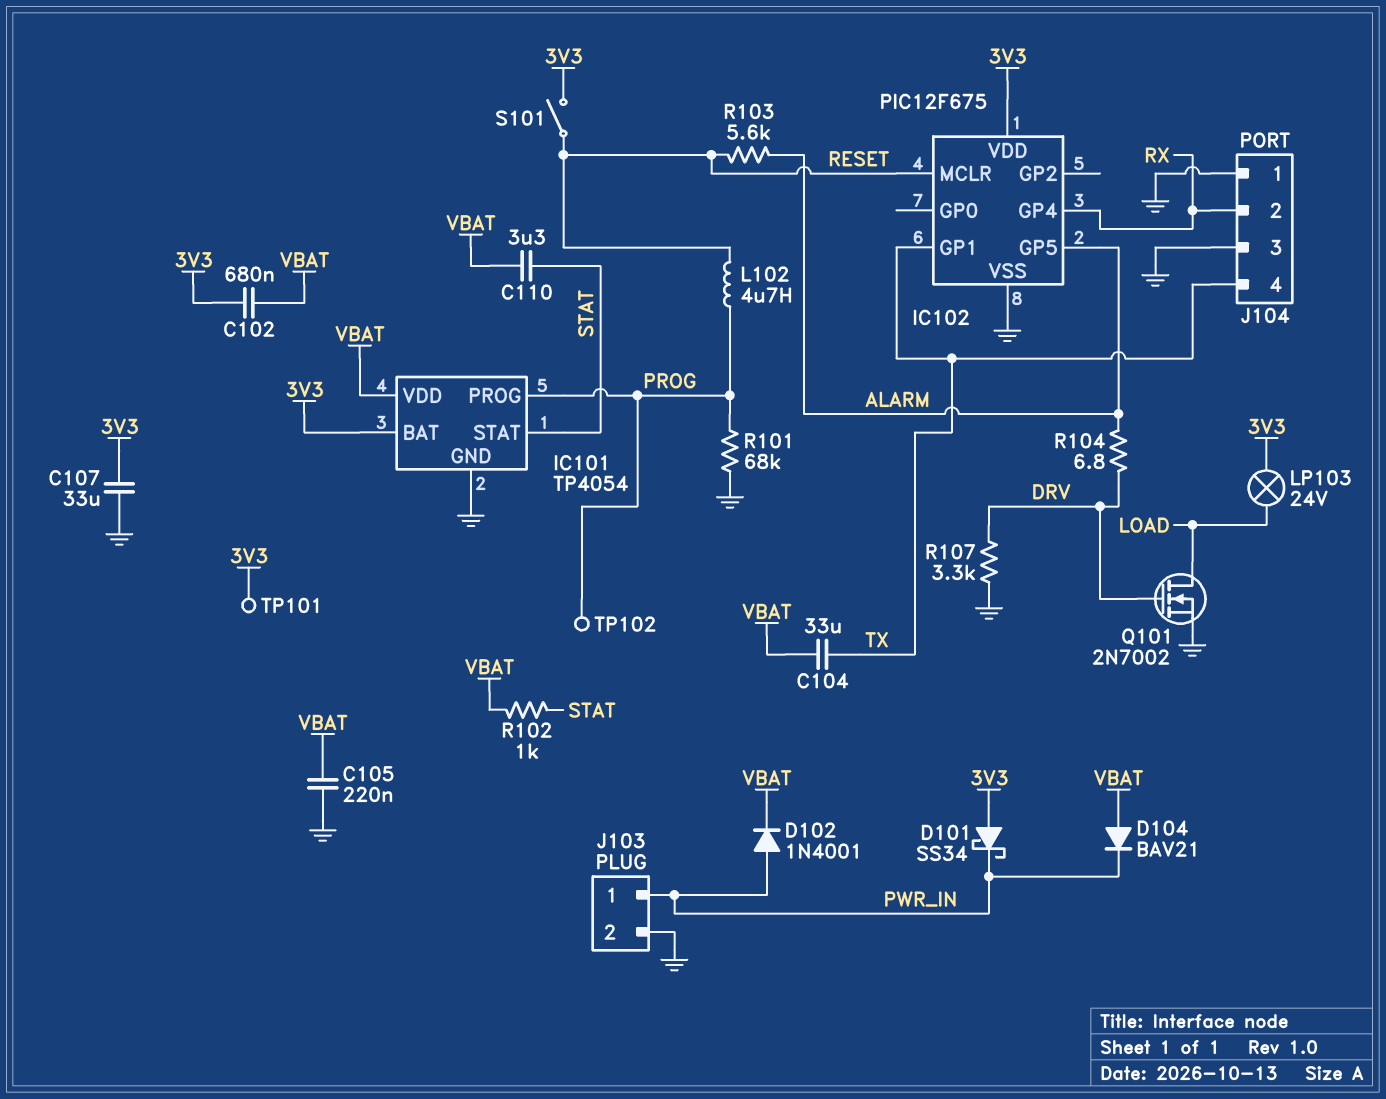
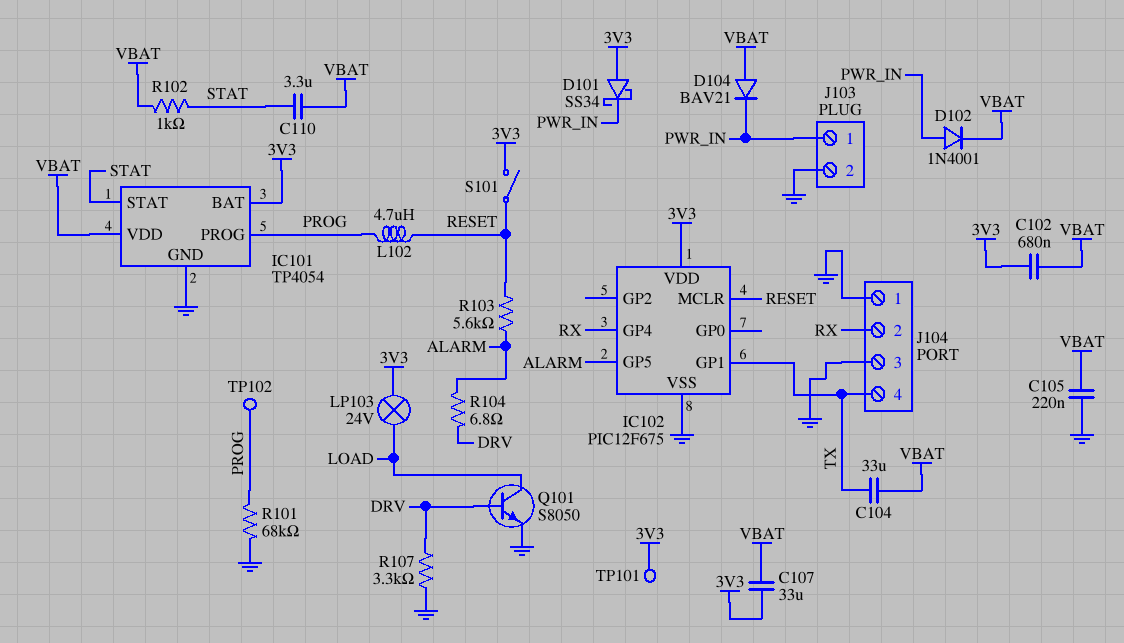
C107: 33uF (3V3, GND) -> 33uF (3V3, VBAT)
Q101: NMOS 2N7002 (G DRV, D LOAD, S GND) -> NPN S8050 (B DRV, C LOAD, E GND)

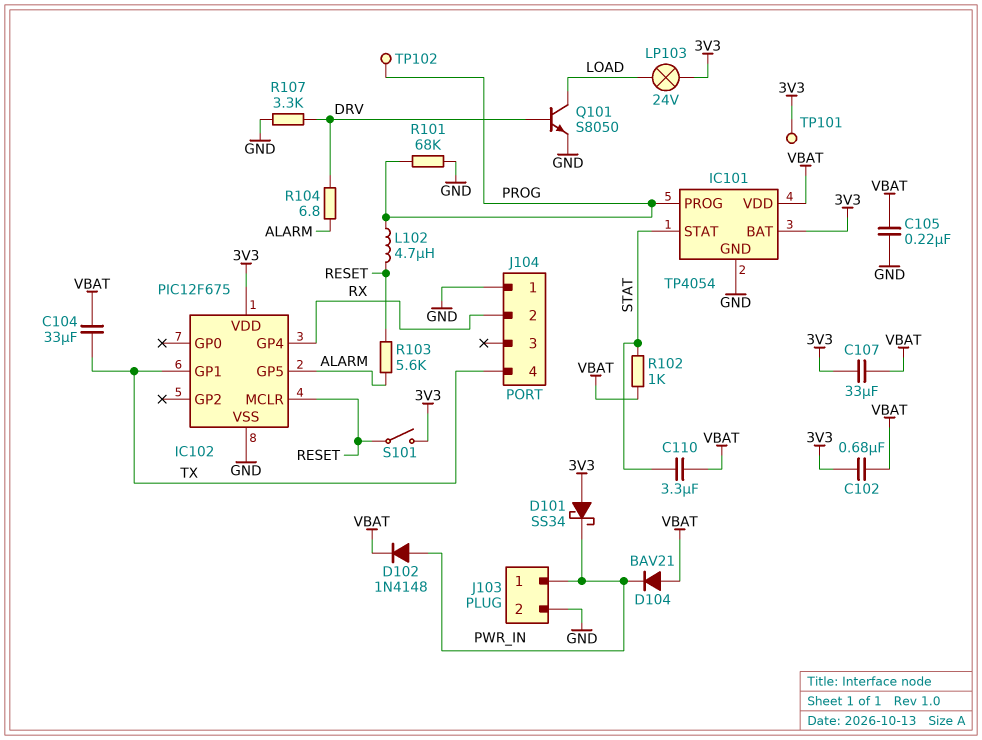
D102: diode 1N4001 (A PWR_IN, K VBAT) -> diode 1N4148 (A PWR_IN, K VBAT)
J104 pin 3: GND -> none

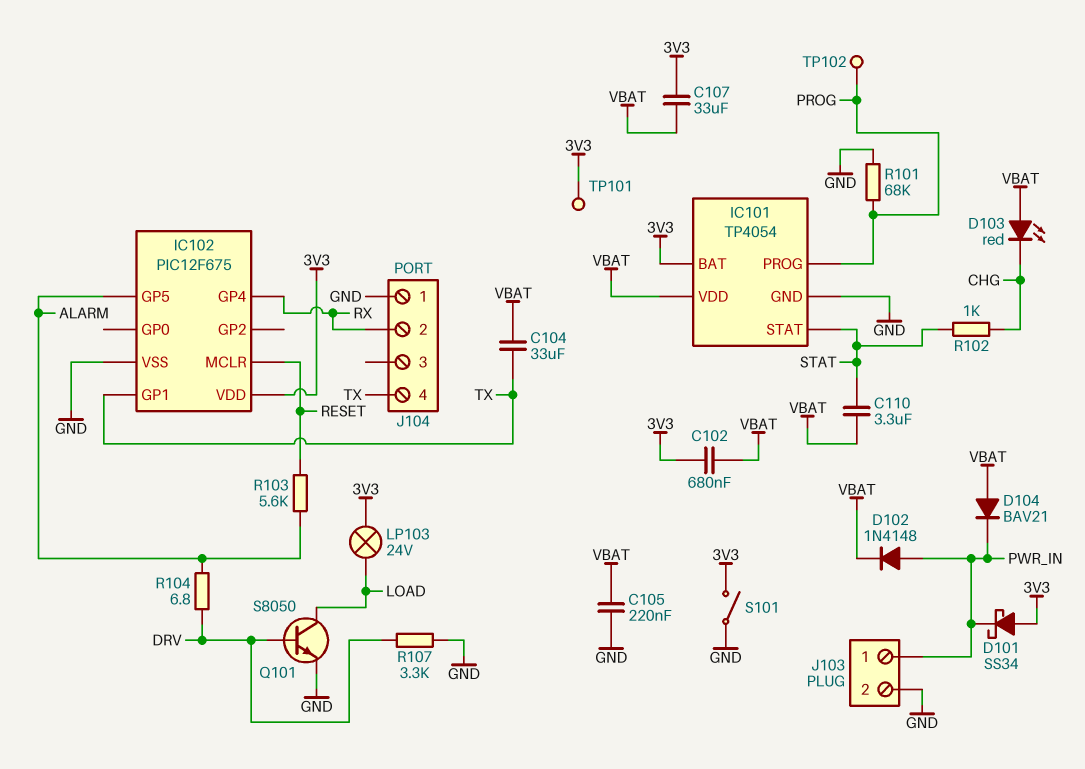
D103: none -> LED red (A VBAT, K CHG)
L102: 4.7uH (PROG, RESET) -> none
R102: 1k (STAT, VBAT) -> 1k (CHG, STAT)
S101: switch (3V3, RESET) -> switch (3V3, GND)

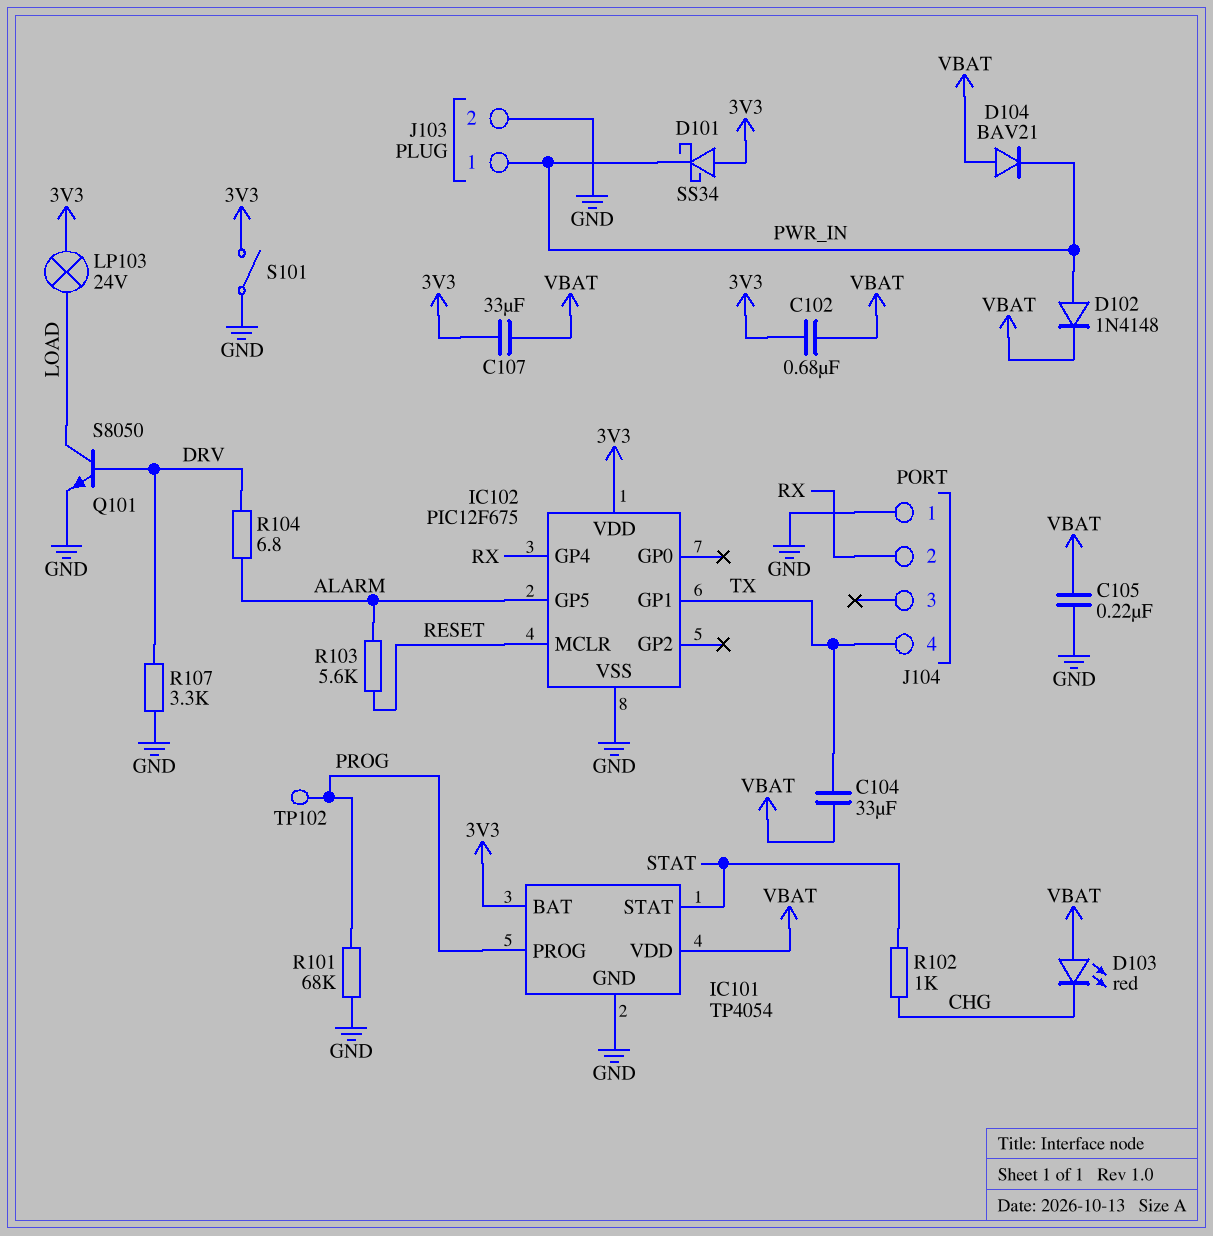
C110: 3.3uF (STAT, VBAT) -> none
TP101: test point (3V3) -> none

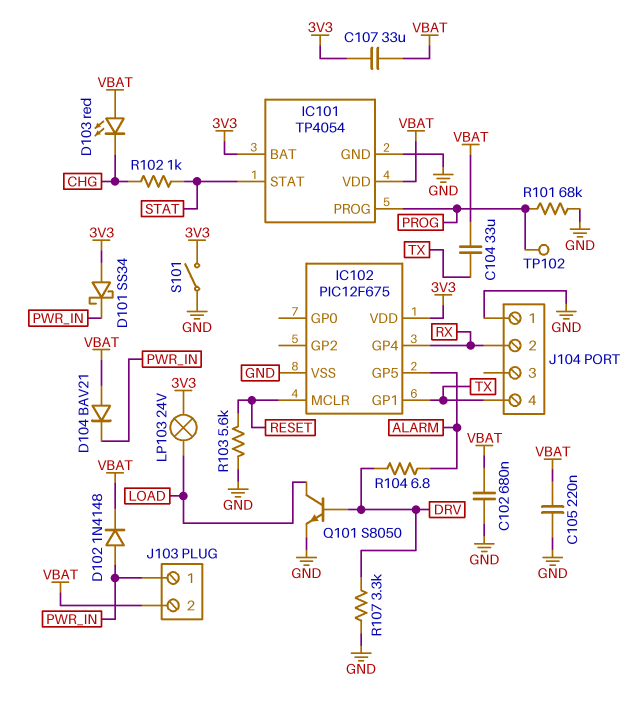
C102: 680nF (3V3, VBAT) -> 680nF (GND, VBAT)
J103 pin 2: GND -> VBAT
R103: 5.6k (ALARM, RESET) -> 5.6k (GND, RESET)

